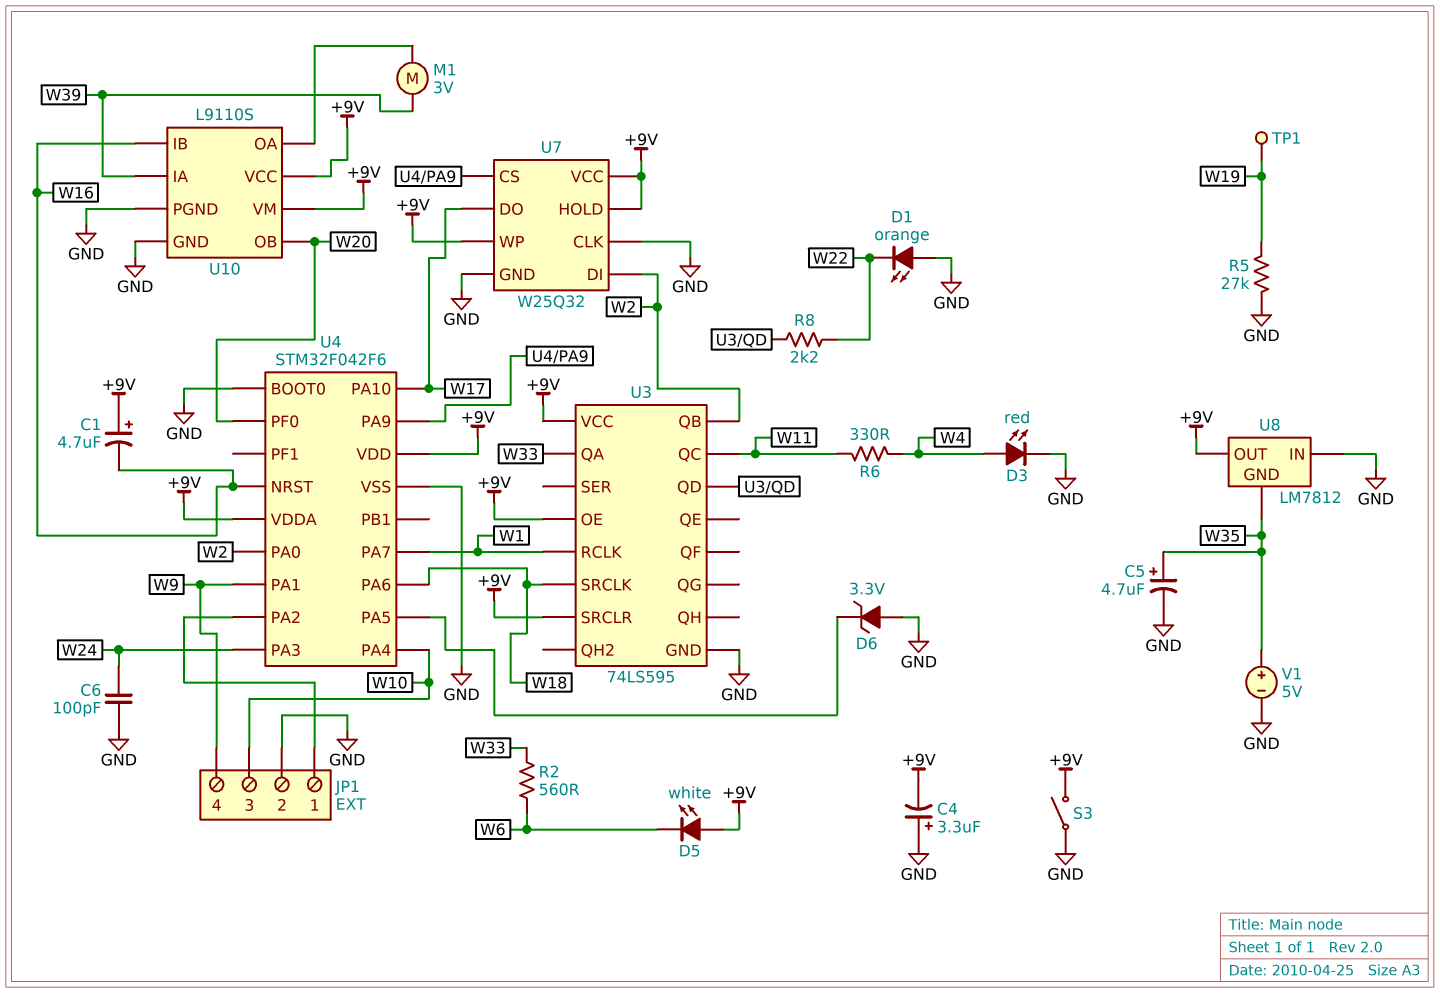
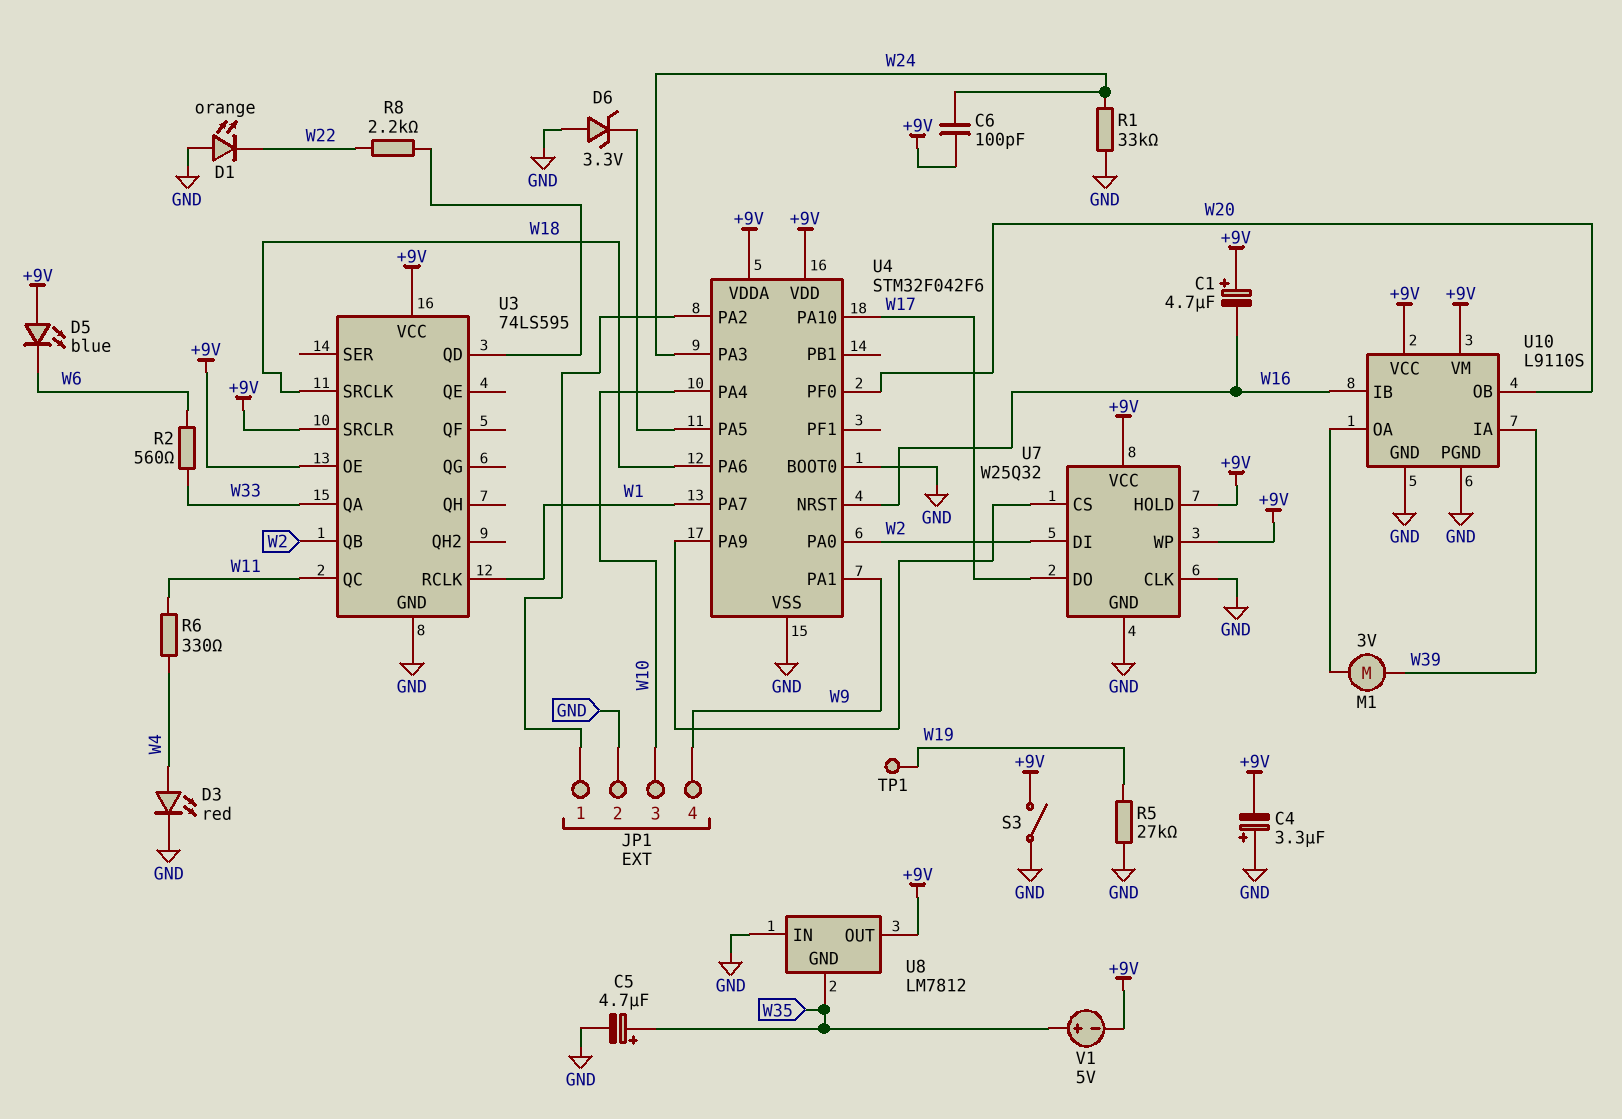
C6: 100pF (GND, W24) -> 100pF (+9V, W24)
D5: LED white (A +9V, K W6) -> LED blue (A +9V, K W6)
R1: none -> 33k (GND, W24)
V1: 5V (plus W35, minus GND) -> 5V (plus W35, minus +9V)

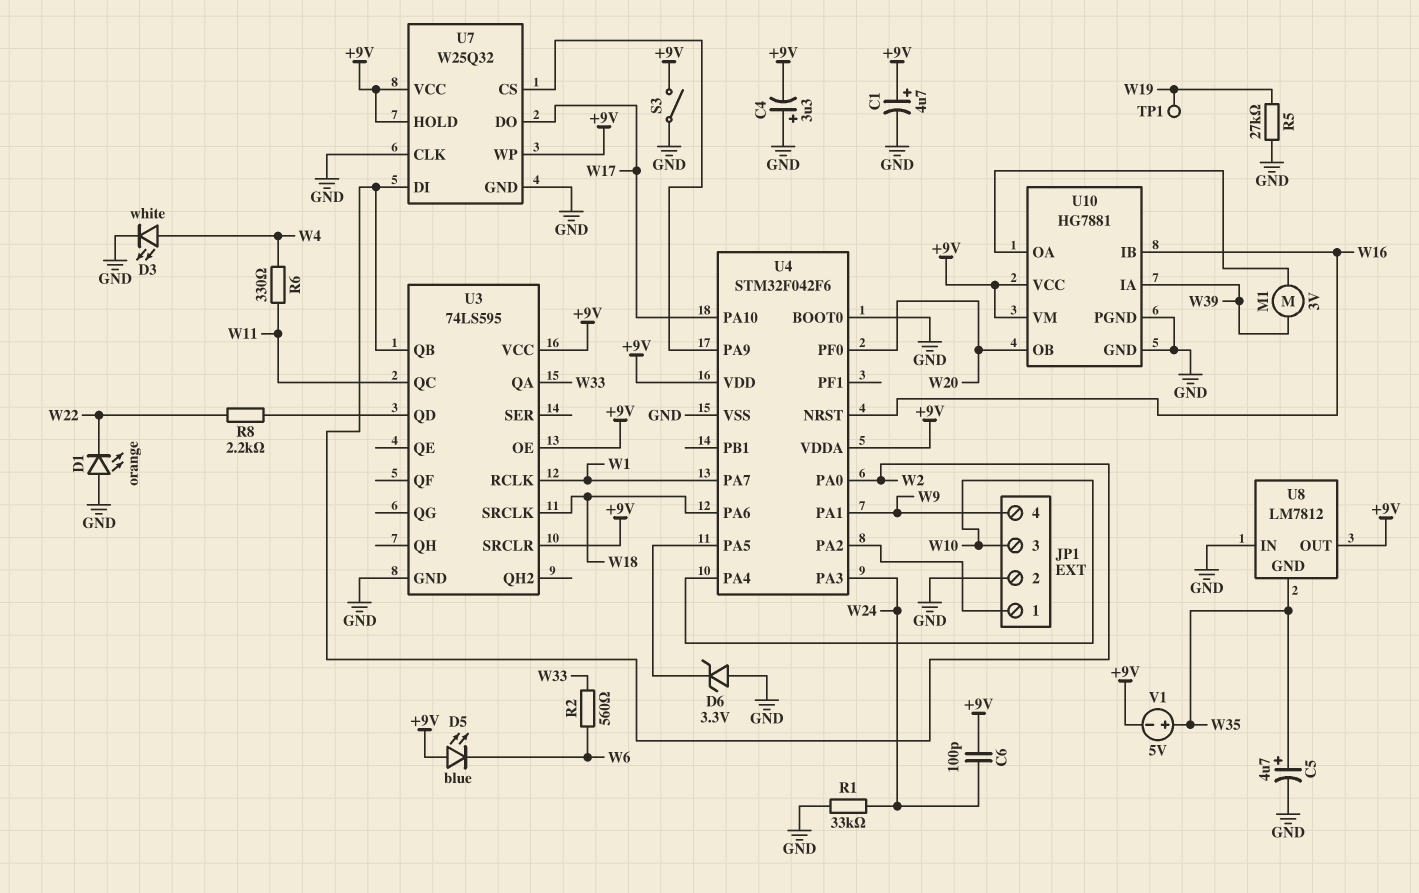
C1: 4.7uF (plus +9V, minus W16) -> 4.7uF (plus +9V, minus GND)
D3: LED red (A W4, K GND) -> LED white (A W4, K GND)
U10: L9110S -> HG7881

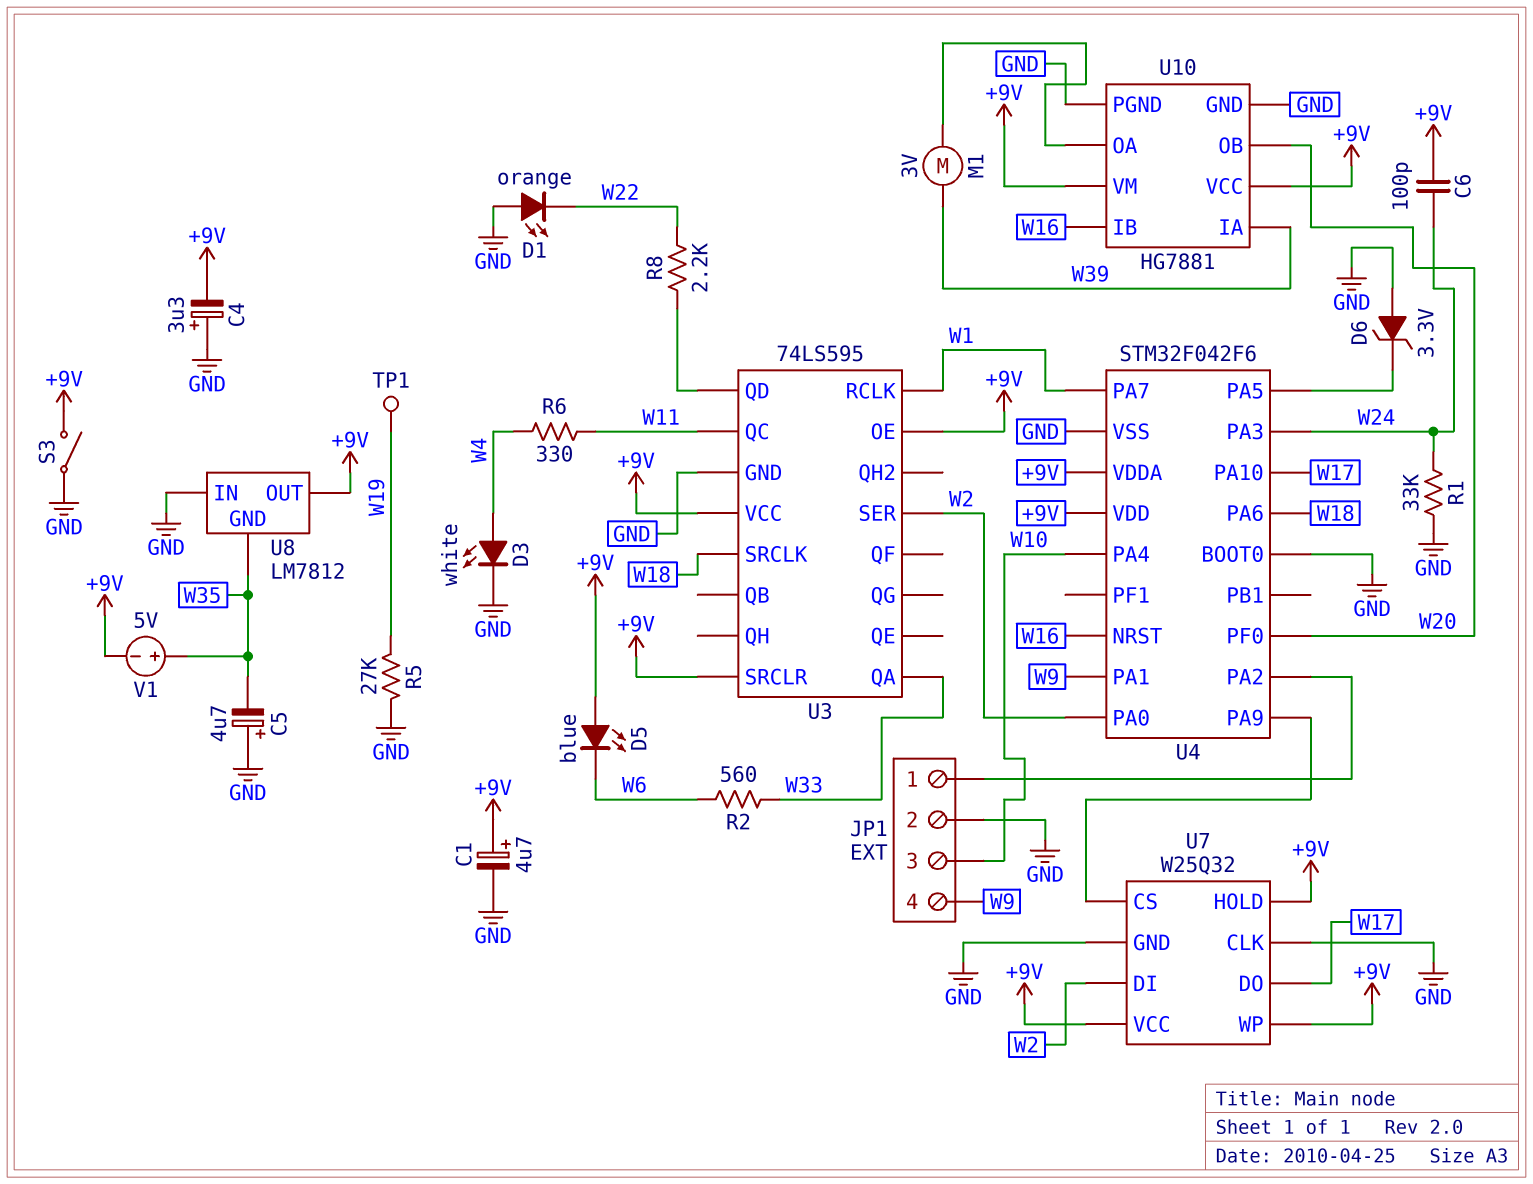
C5: 4.7uF (plus W35, minus GND) -> 4.7uF (plus GND, minus W35)
U3 pin QB: W2 -> none
U3 pin SER: none -> W2

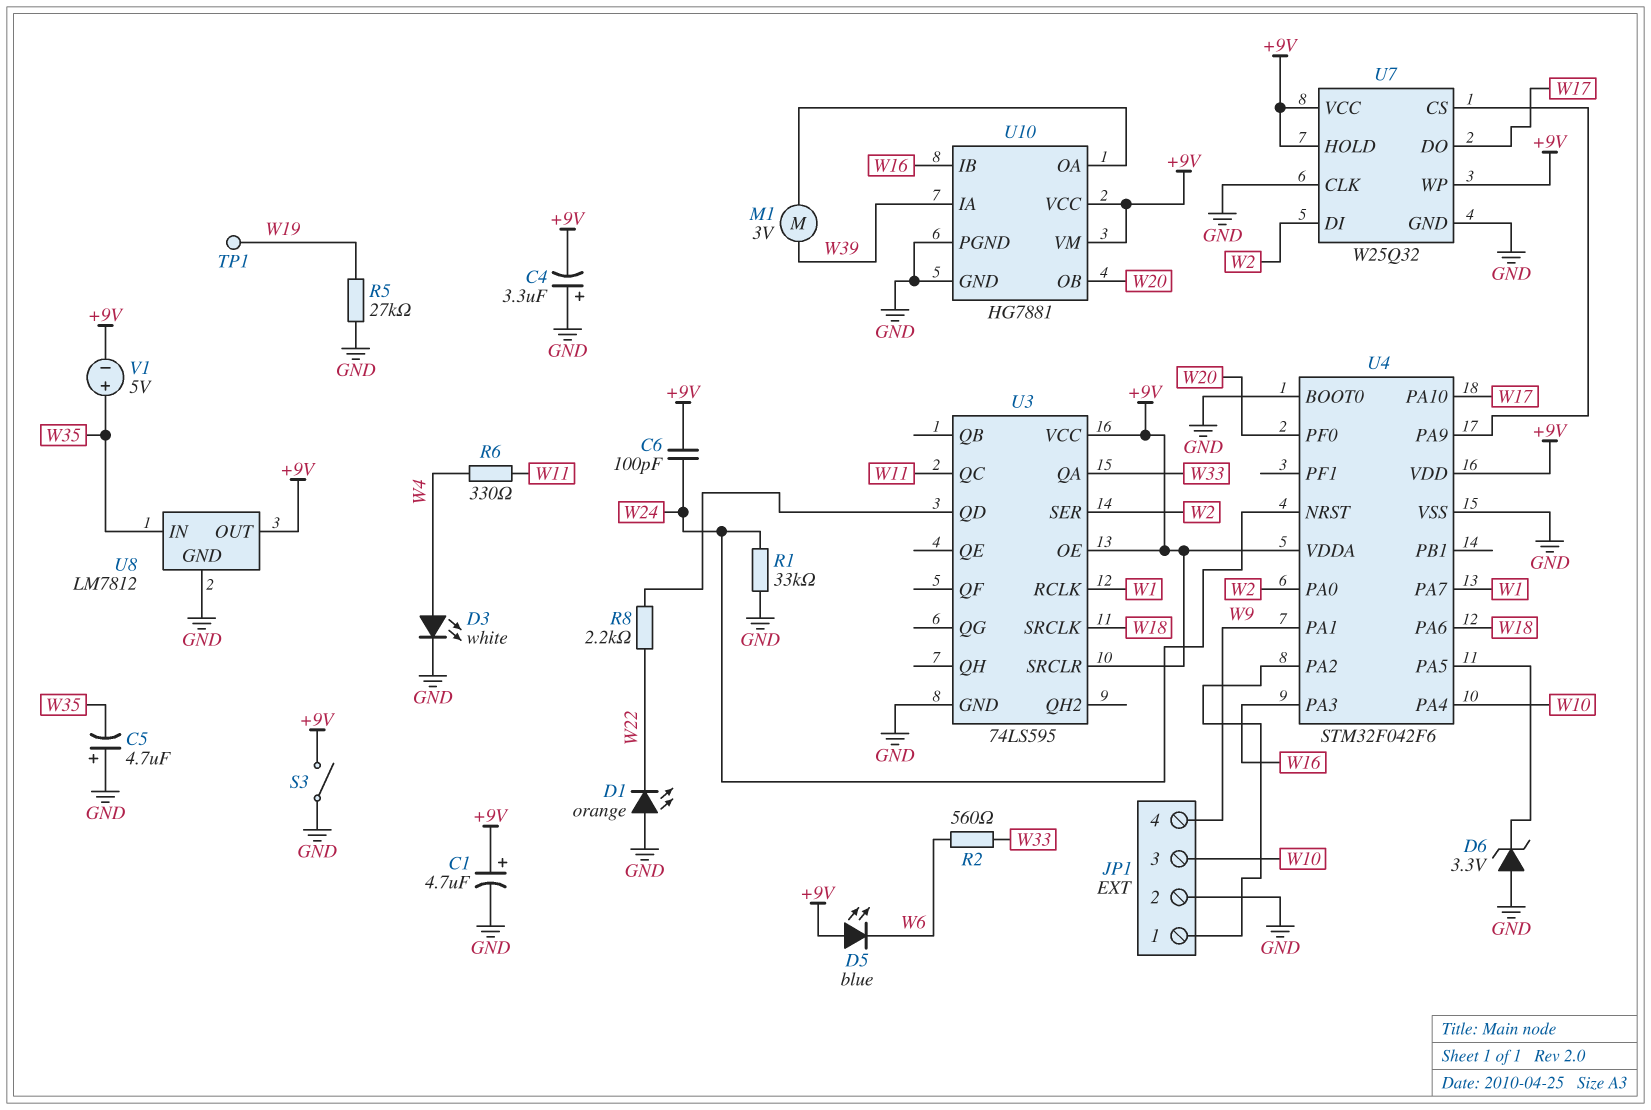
U4 pin NRST: W16 -> W24
U4 pin PA3: W24 -> W16
U8 pin GND: W35 -> GND
U8 pin IN: GND -> W35

